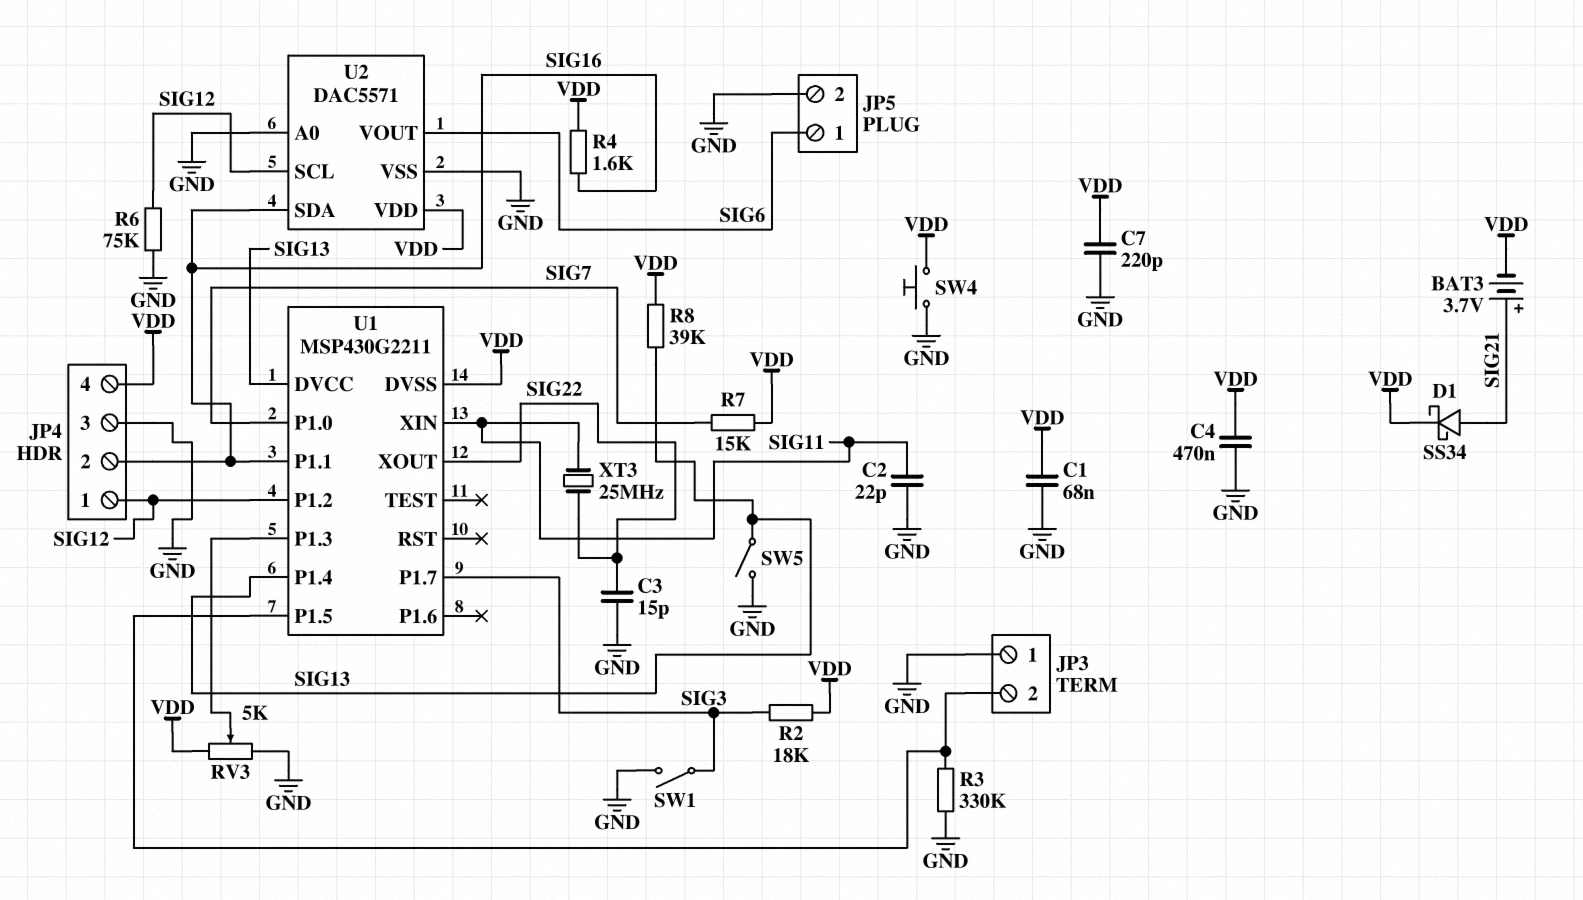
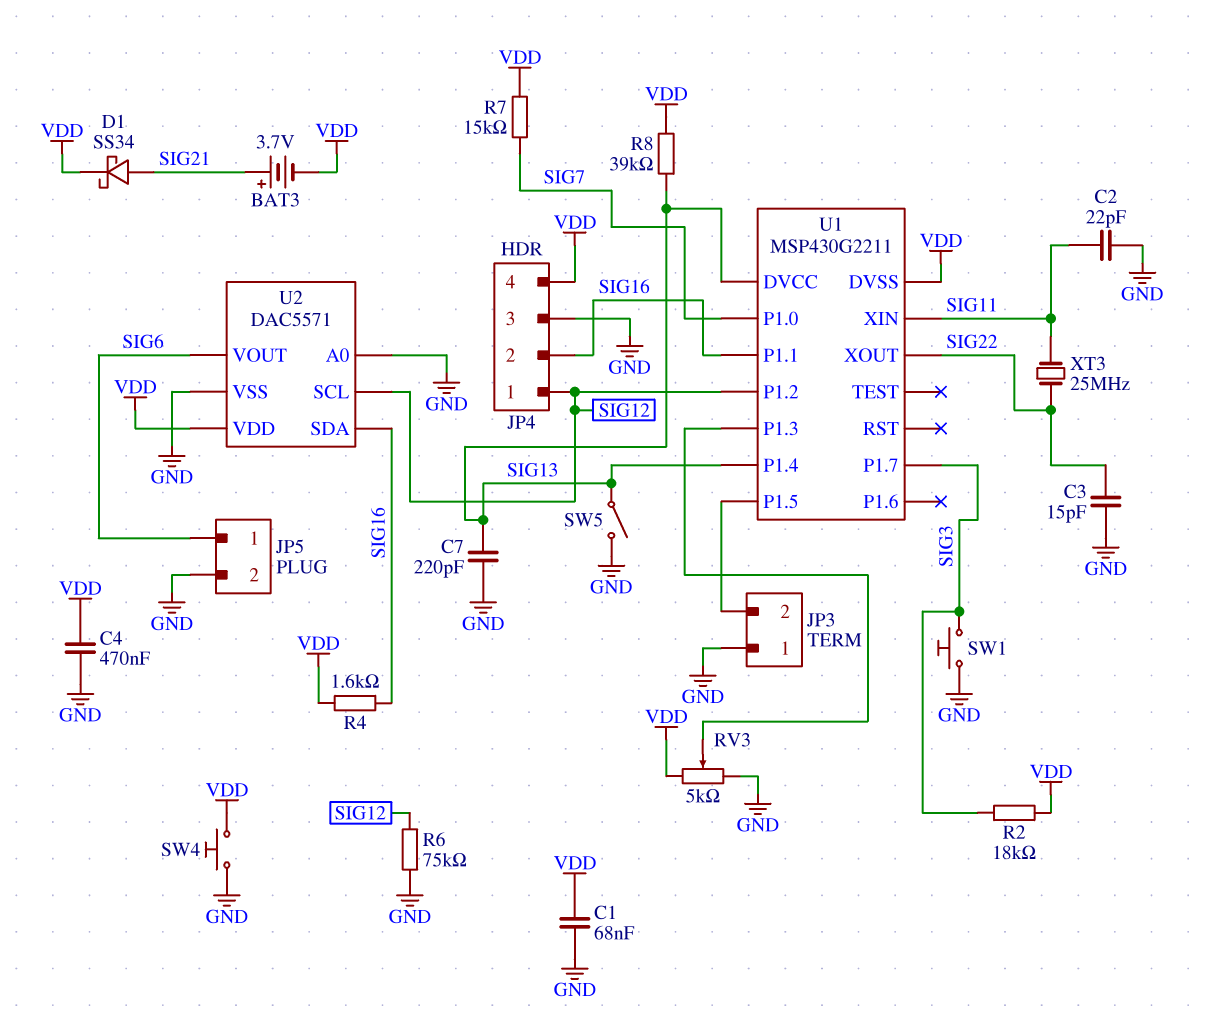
C7: 220pF (GND, VDD) -> 220pF (GND, SIG13)
R3: 330k (GND, JP3/2) -> none
SW1: switch (GND, SIG3) -> button (GND, SIG3)

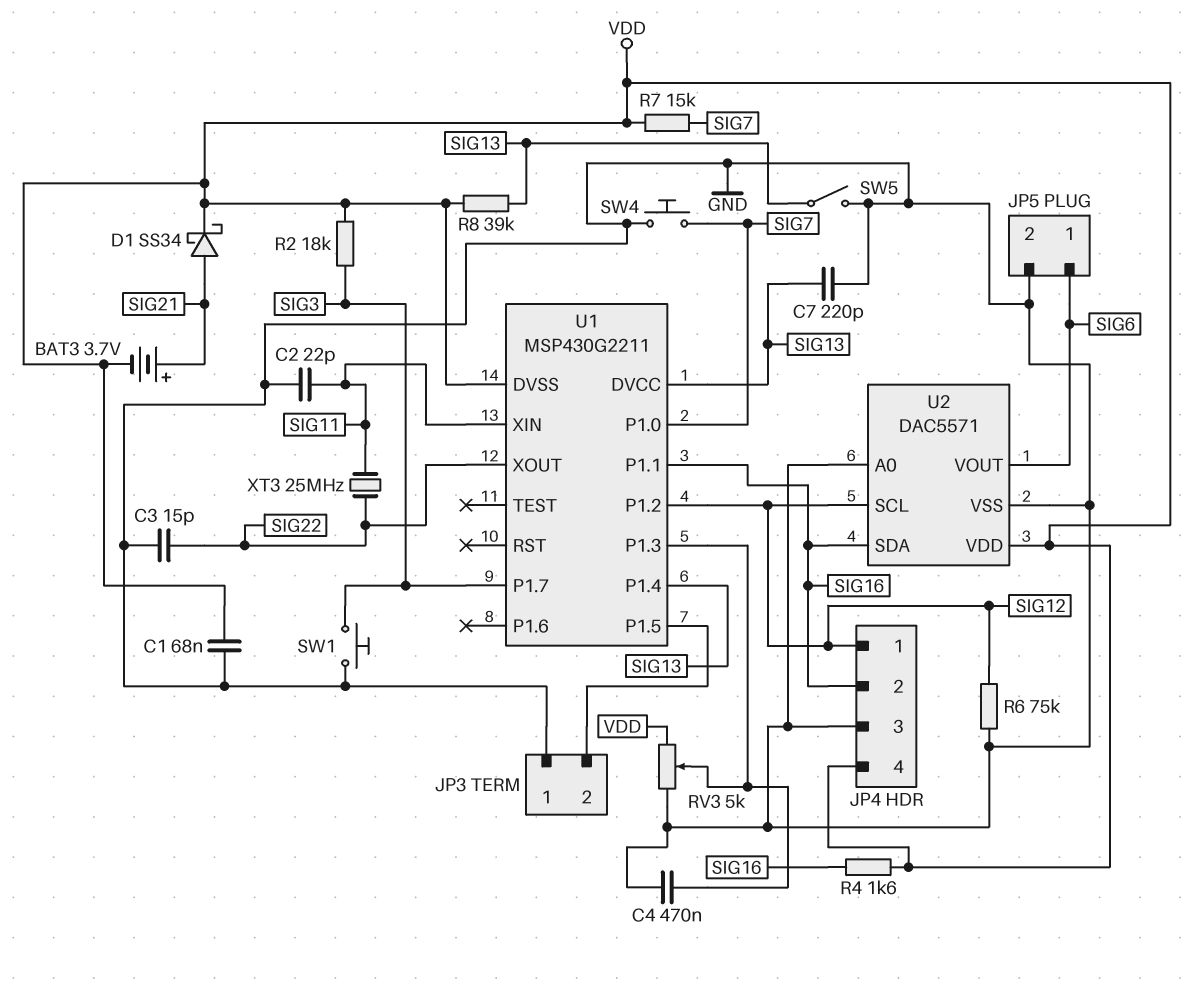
C4: 470nF (GND, VDD) -> 470nF (GND, U1/P1.3)
SW4: button (GND, VDD) -> button (GND, SIG7)

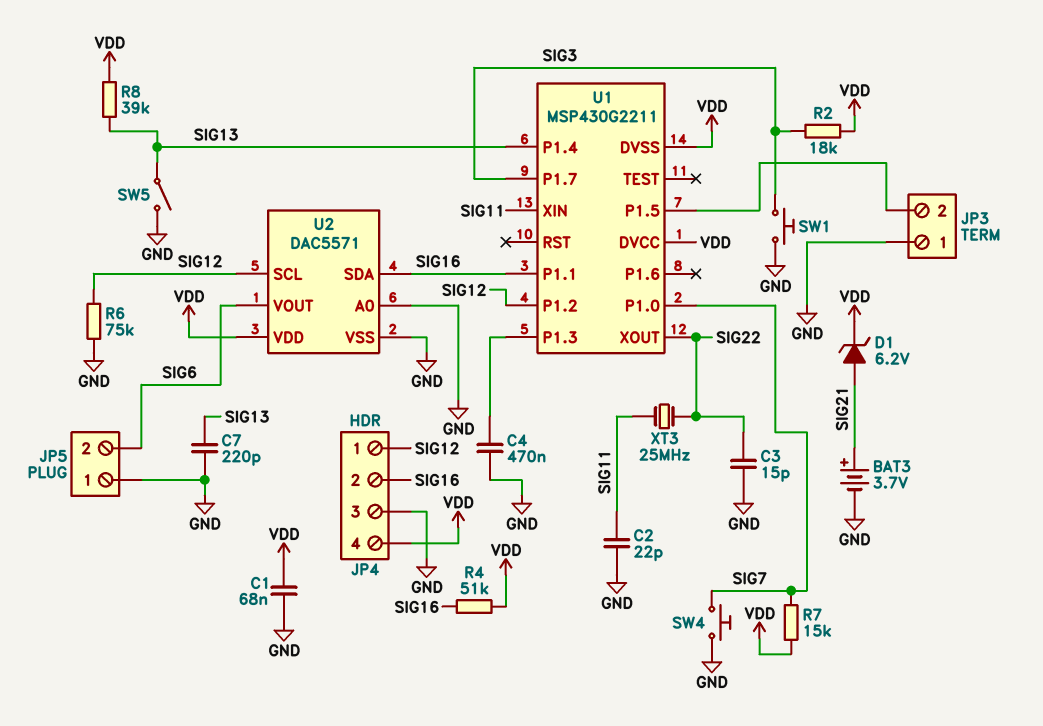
BAT3: 3.7V (plus SIG21, minus VDD) -> 3.7V (plus SIG21, minus GND)
D1: schottky SS34 (A SIG21, K VDD) -> zener 6.2V (A SIG21, K VDD)
JP5 pin 1: SIG6 -> GND
JP5 pin 2: GND -> SIG6
R4: 1.6k (SIG16, VDD) -> 51k (SIG16, VDD)
RV3: 5k (GND, VDD, wiper U1/P1.3) -> none
U1 pin DVCC: SIG13 -> VDD

